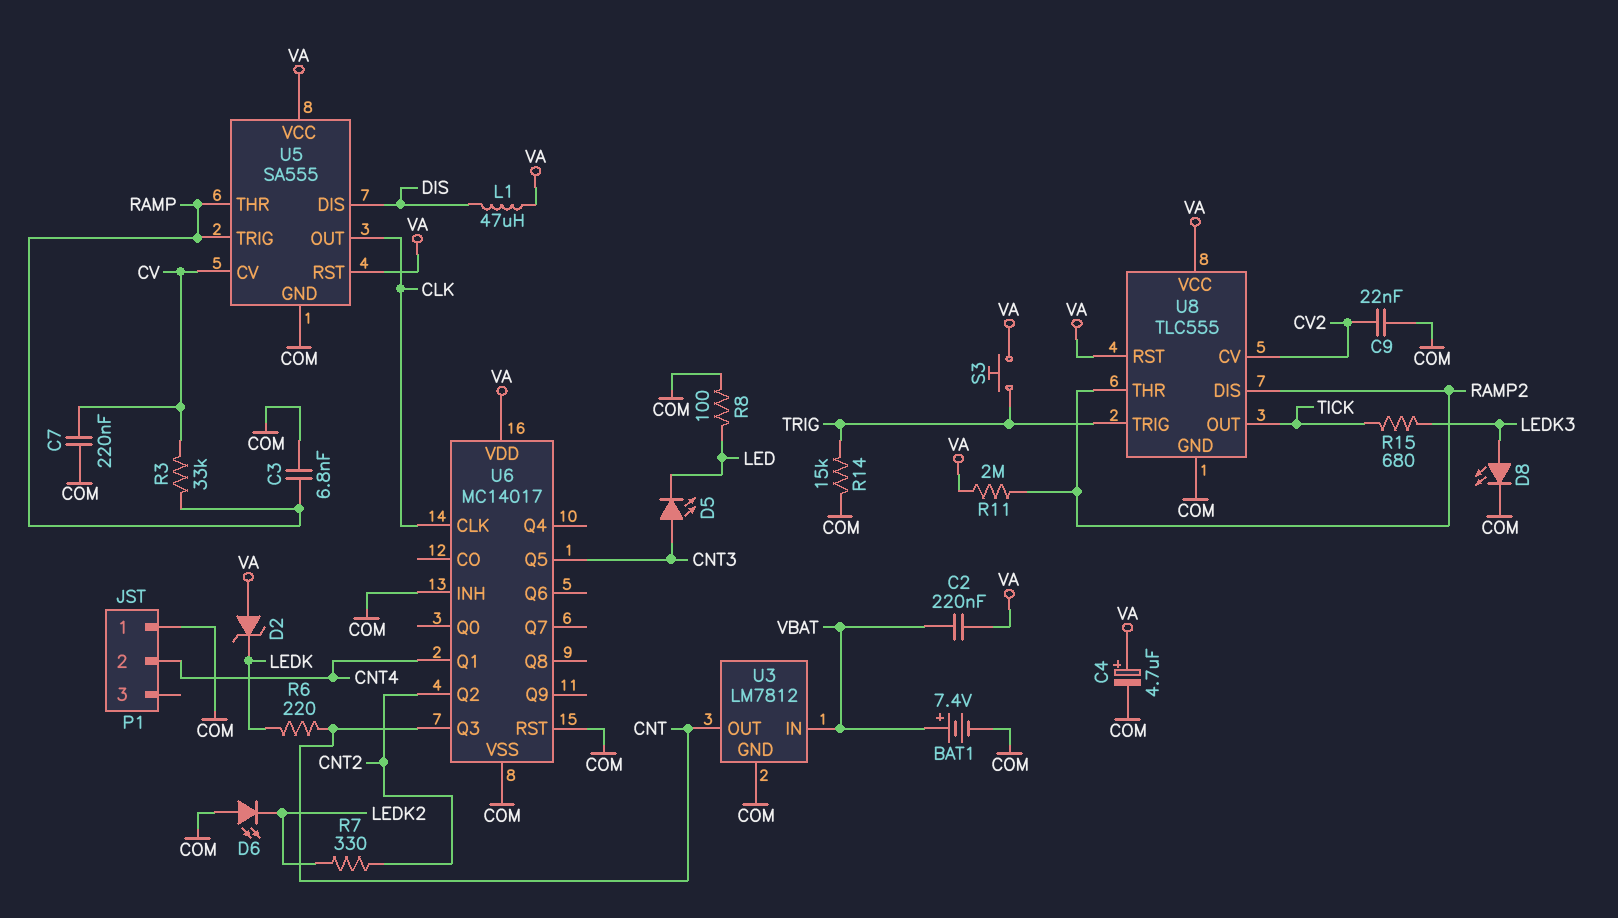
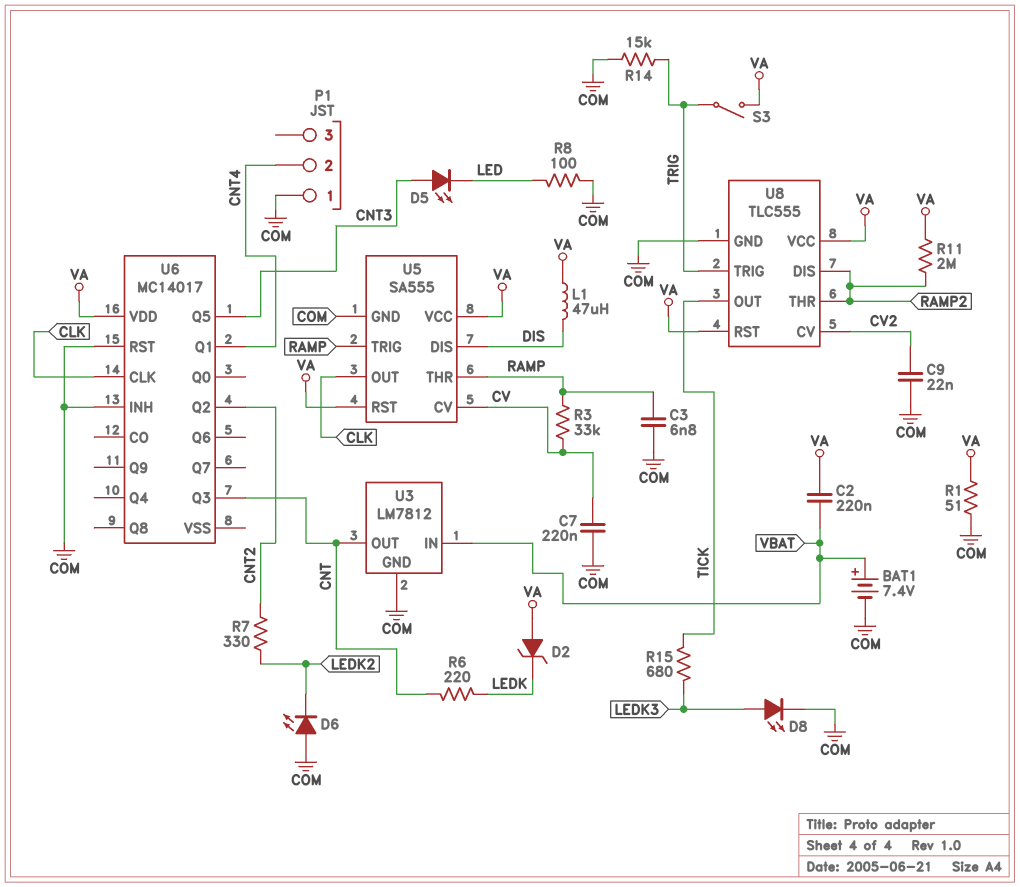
C4: 4.7uF (plus VA, minus COM) -> none
R1: none -> 51 (COM, VA)
S3: button (TRIG, VA) -> switch (TRIG, VA)
U6 pin VSS: COM -> none

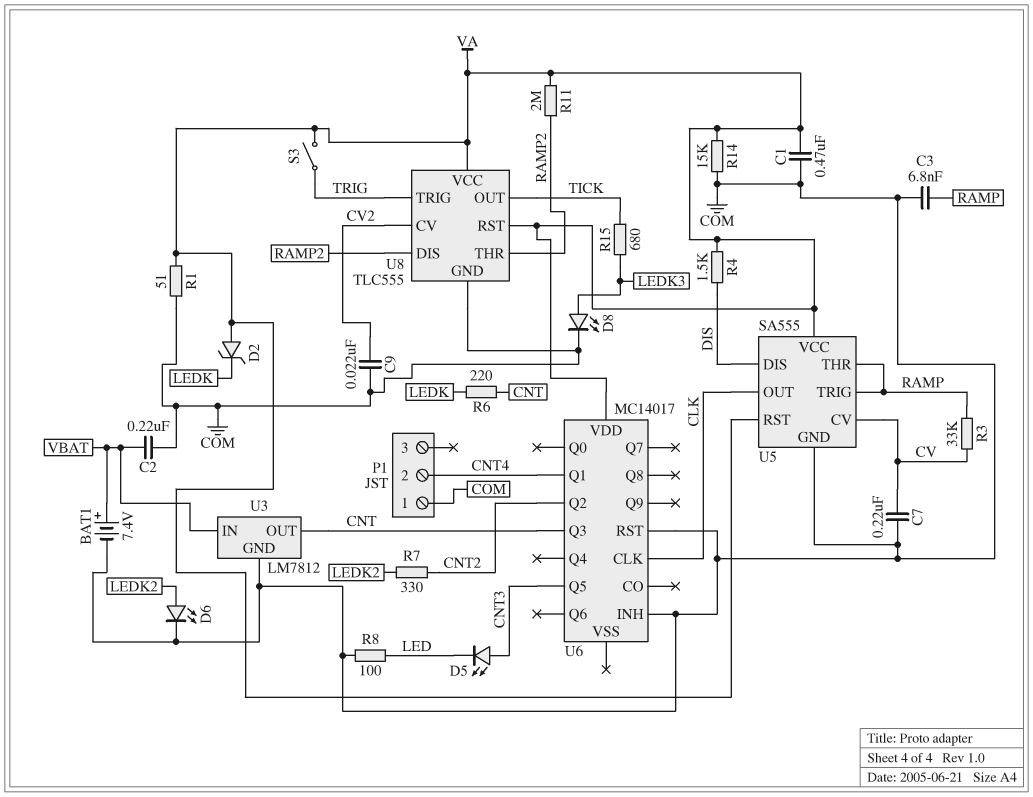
C1: none -> 470nF (COM, VA)
C2: 220nF (VA, VBAT) -> 220nF (COM, VBAT)
D6: LED (A COM, K LEDK2) -> LED (A LEDK2, K COM)
L1: 47uH (DIS, VA) -> none
R4: none -> 1.5k (DIS, VA)
R14: 15k (COM, TRIG) -> 15k (COM, VA)

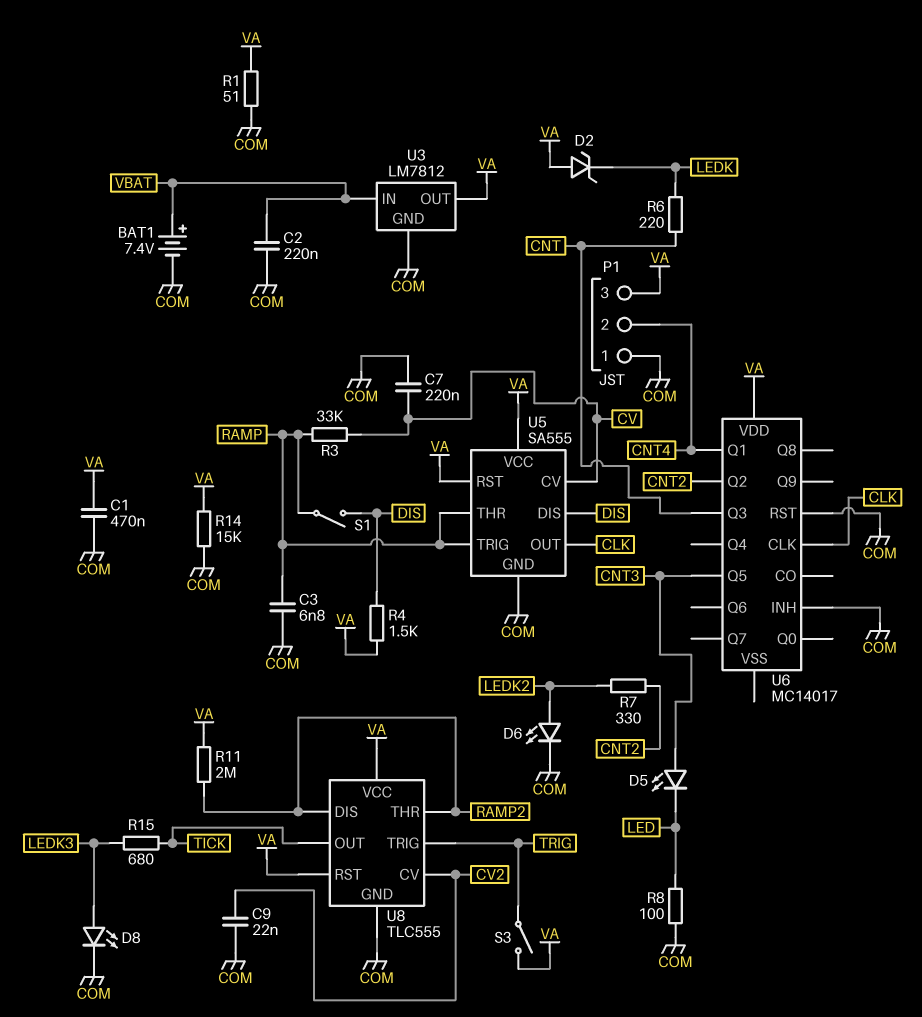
P1 pin 3: none -> VA
S1: none -> switch (DIS, RAMP)
U3 pin OUT: CNT -> VA

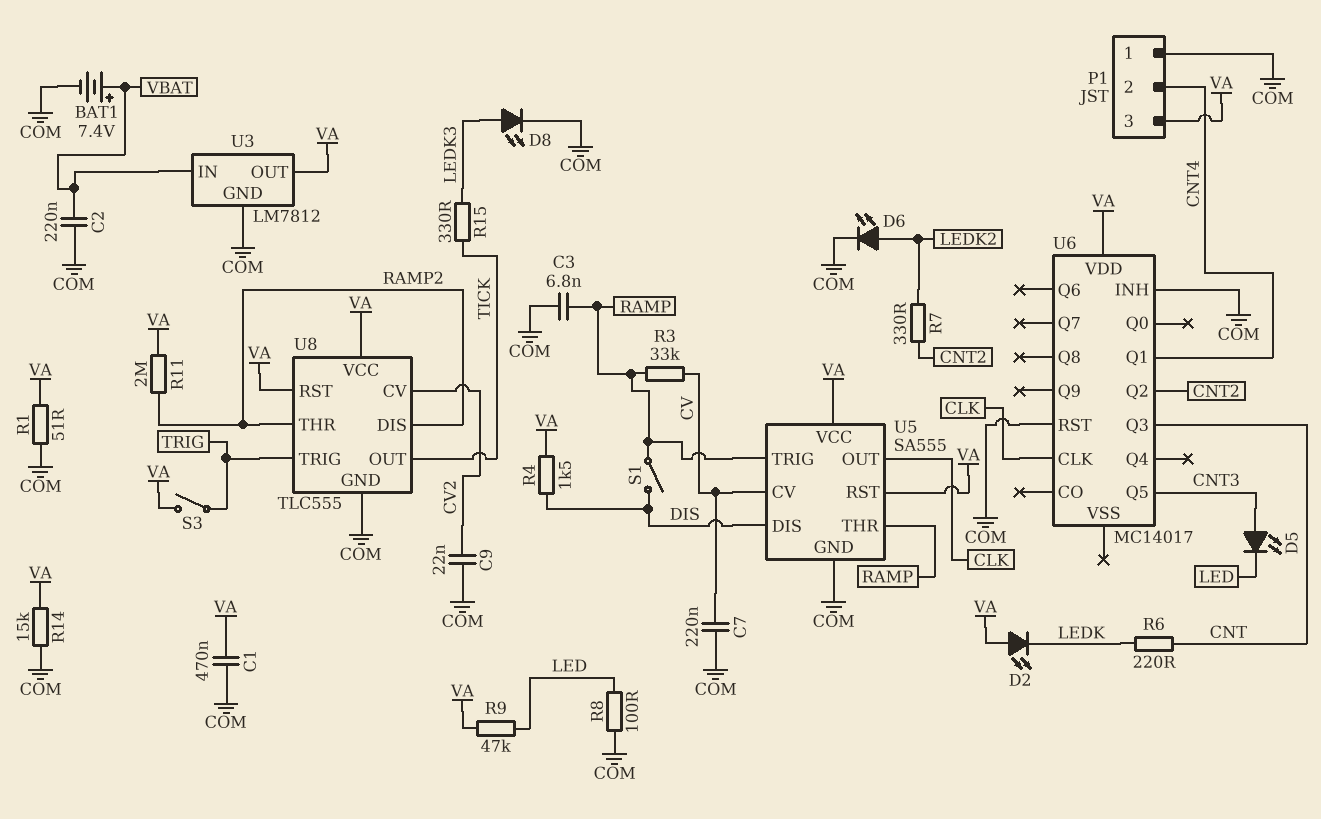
D2: zener (A VA, K LEDK) -> LED (A VA, K LEDK)
R9: none -> 47k (LED, VA)
R15: 680 (LEDK3, TICK) -> 330 (LEDK3, TICK)

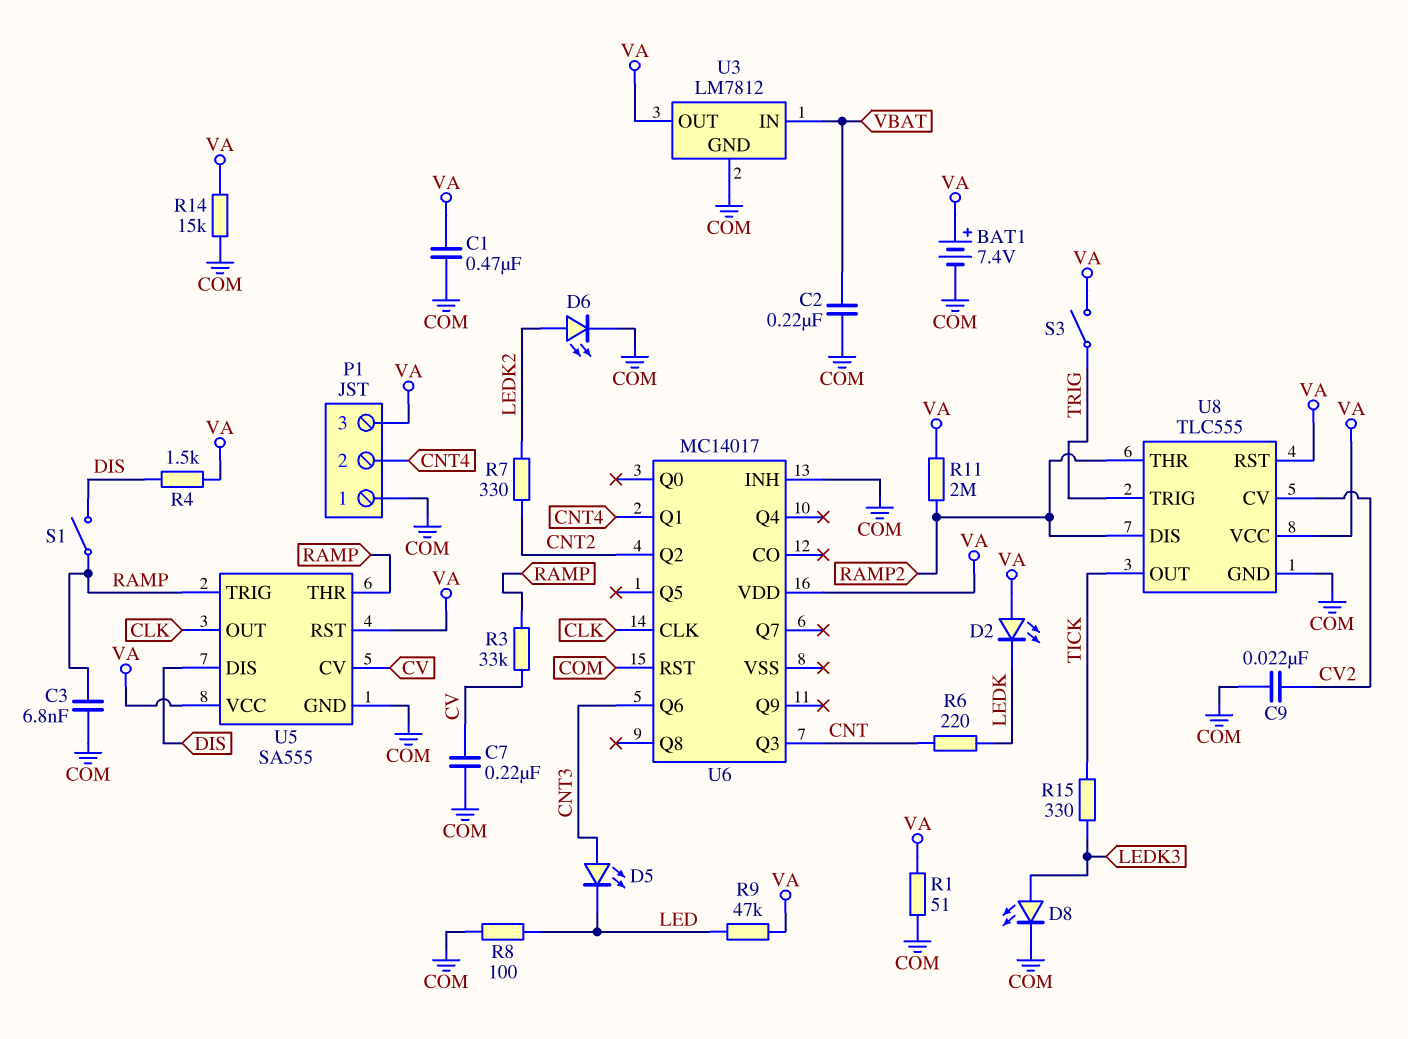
BAT1: 7.4V (plus VBAT, minus COM) -> 7.4V (plus VA, minus COM)
U6 pin Q5: CNT3 -> none
U6 pin Q6: none -> CNT3

